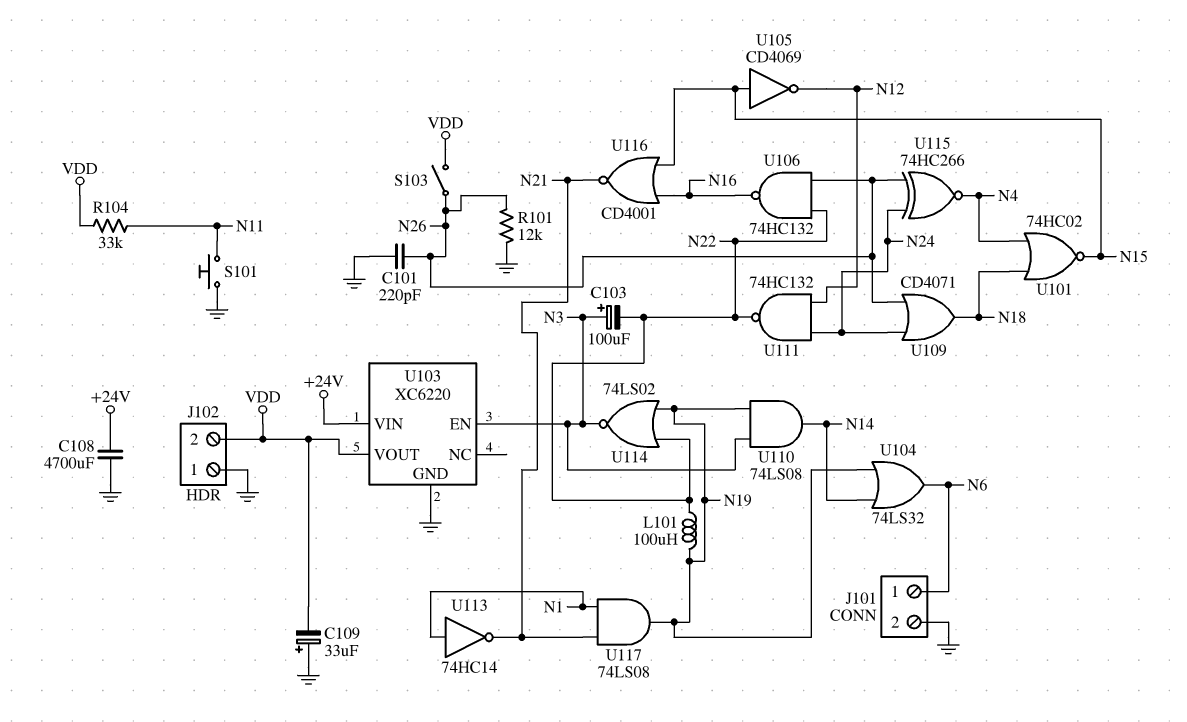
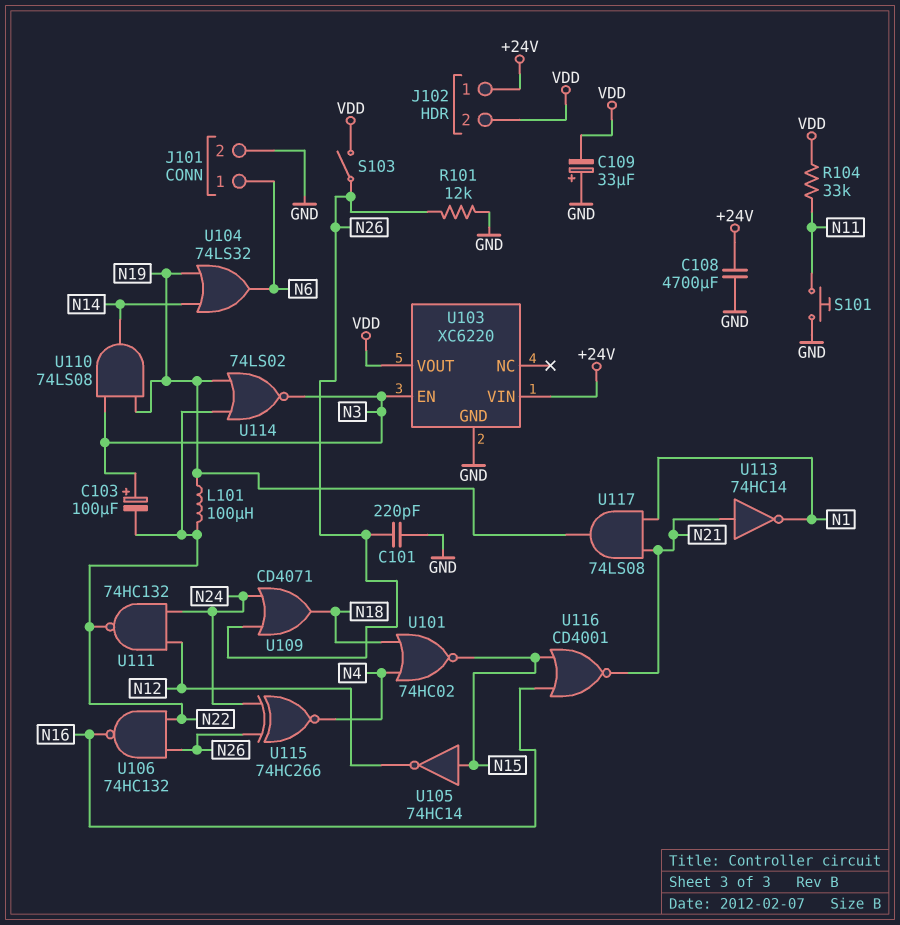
J102 pin 1: GND -> +24V
U105: NOT CD4069 (in N15, out N12) -> NOT 74HC14 (in N15, out N12)
U113: NOT 74HC14 (in N1, out N21) -> NOT 74HC14 (in N21, out N1)

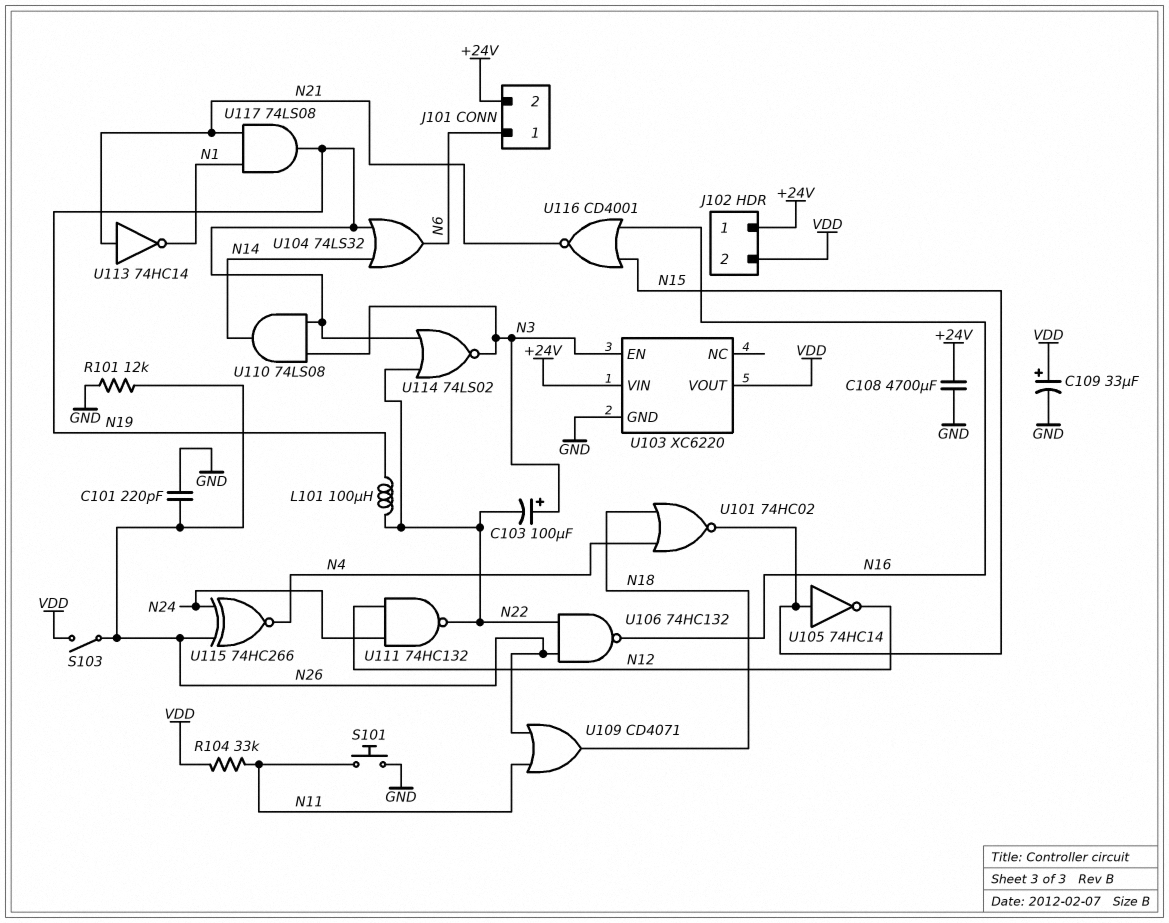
C109: 33uF (plus GND, minus VDD) -> 33uF (plus VDD, minus GND)
J101 pin 2: GND -> +24V
U109: OR CD4071 (in N24, in N26, out N18) -> OR CD4071 (in N11, in N26, out N18)

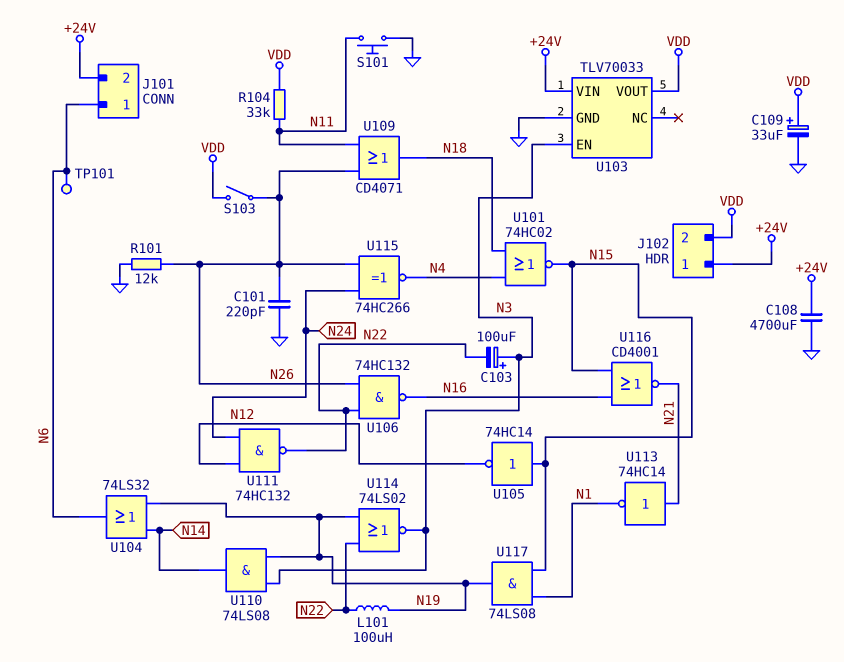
TP101: none -> test point (N6)
U103: XC6220 -> TLV70033
U117: AND 74LS08 (in N1, in N21, out N19) -> AND 74LS08 (in N1, in N15, out N19)

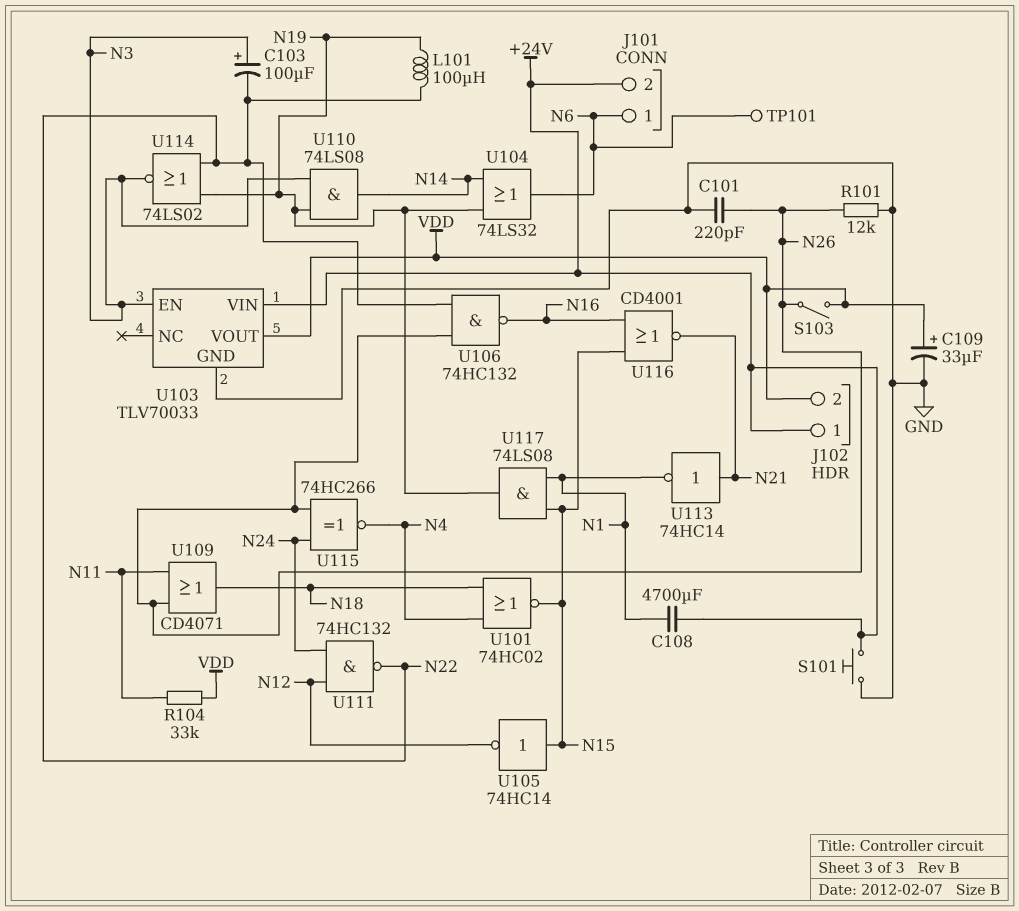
C108: 4700uF (+24V, GND) -> 4700uF (+24V, N1)
S101: button (GND, N11) -> button (+24V, GND)

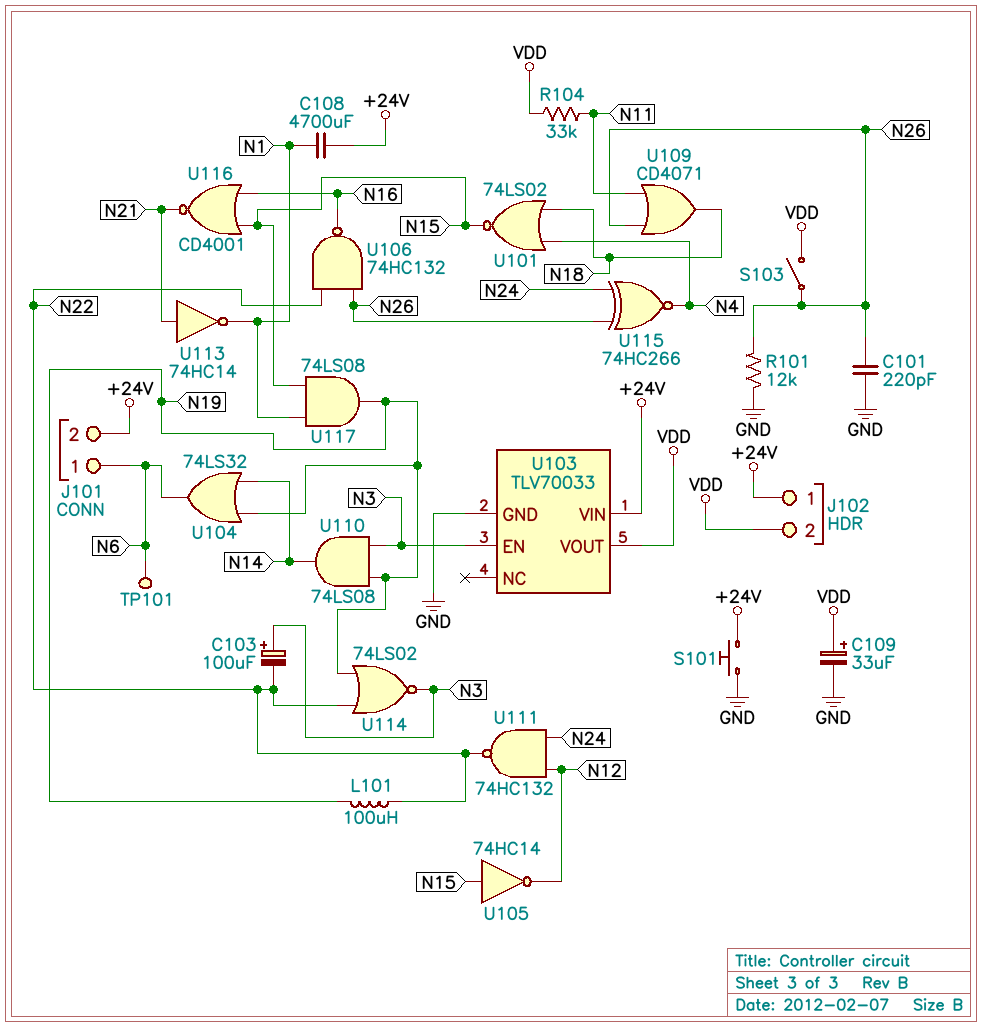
U101: NOR 74HC02 (in N4, in N18, out N15) -> NOR 74LS02 (in N4, in N18, out N15)

